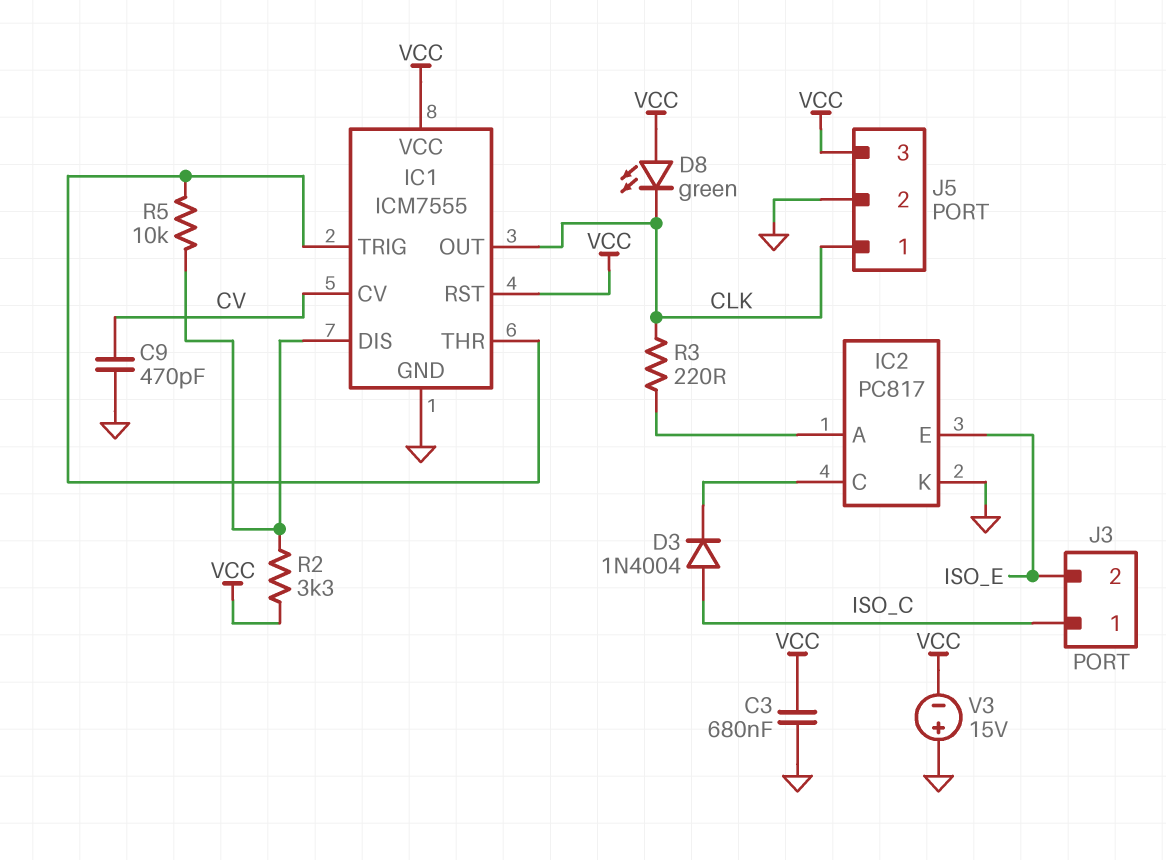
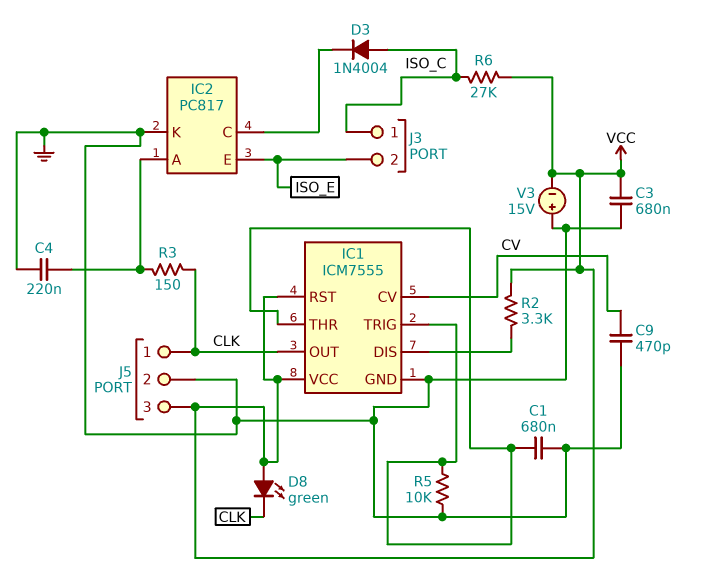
C1: none -> 680nF (GND, IC1/THR)
C4: none -> 220nF (GND, IC2/A)
R3: 220 (CLK, IC2/A) -> 150 (CLK, IC2/A)
R5: 10k (IC1/DIS, IC1/THR) -> 10k (GND, IC1/THR)
R6: none -> 27k (ISO_C, VCC)

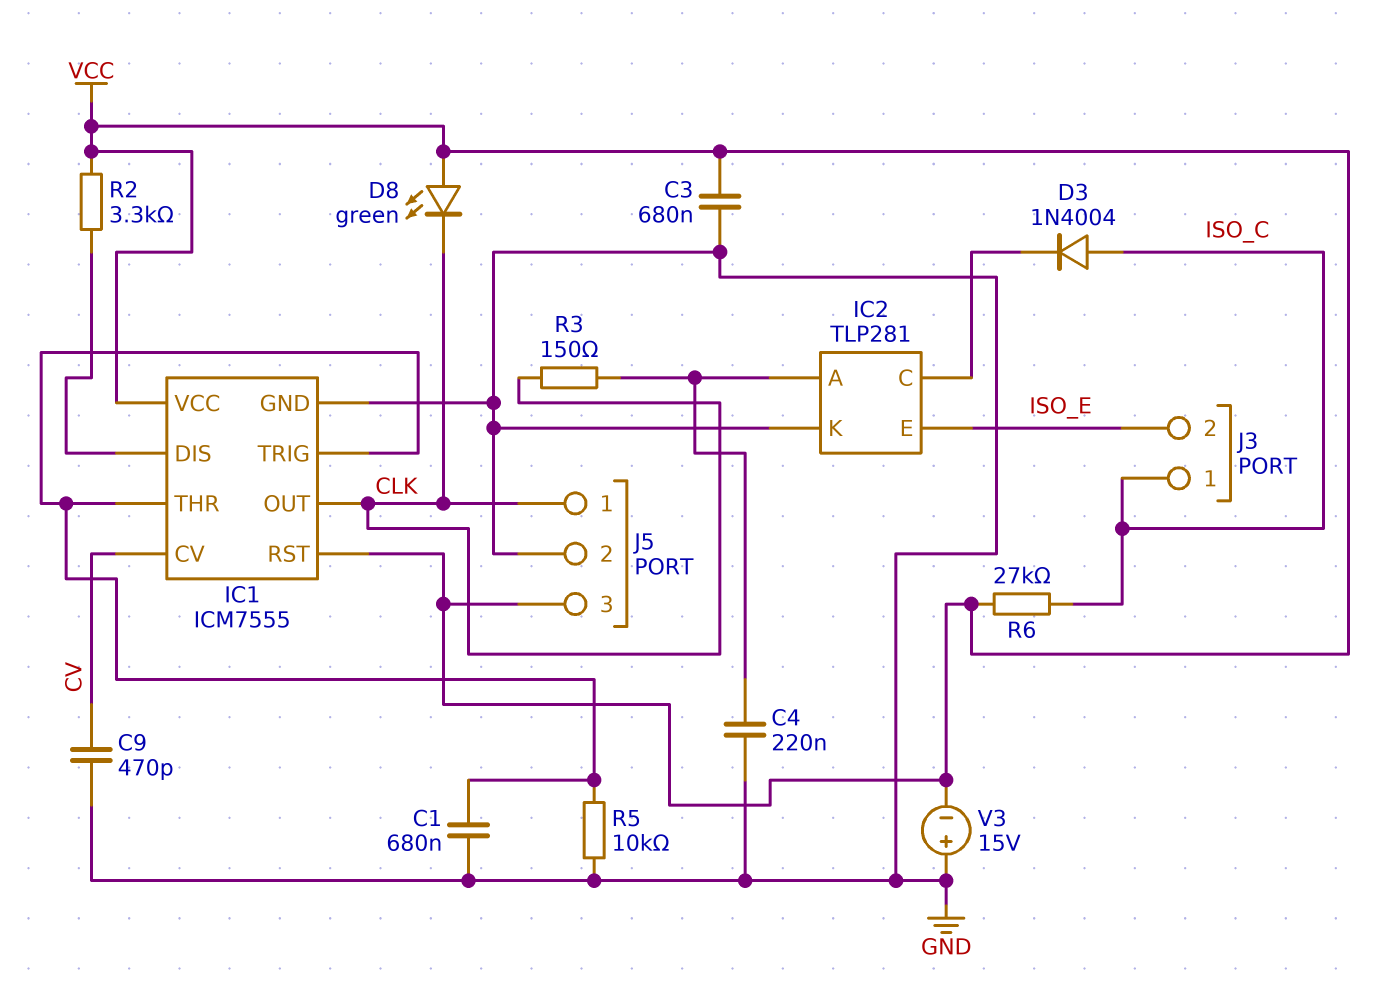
IC2: PC817 -> TLP281

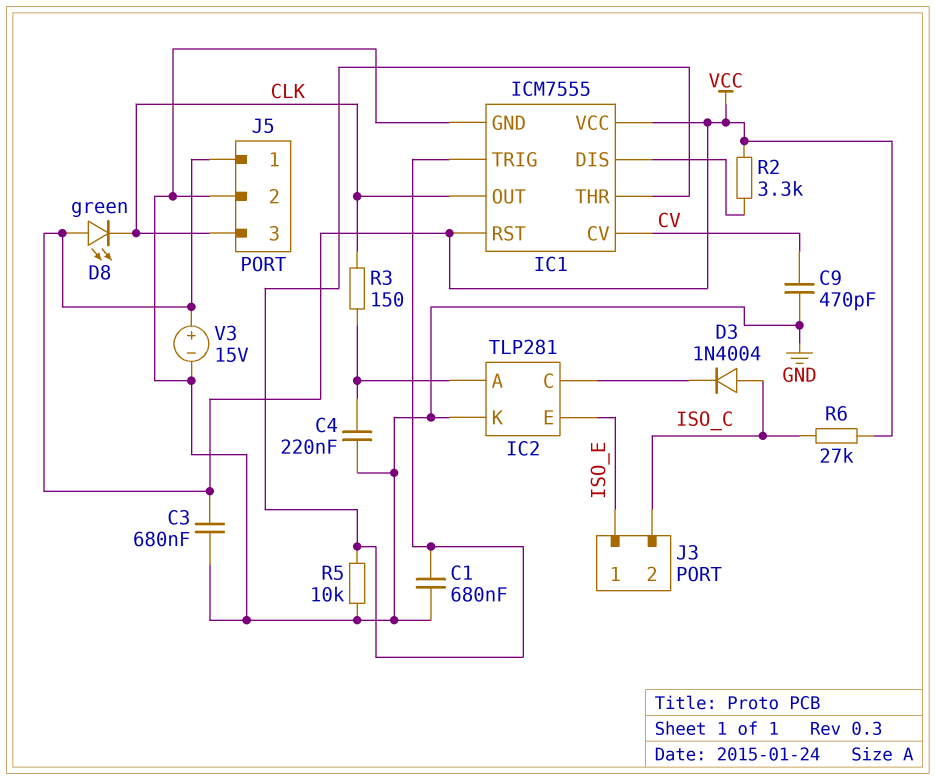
J3 pin 1: ISO_C -> ISO_E
J3 pin 2: ISO_E -> ISO_C
J5 pin 1: CLK -> VCC
J5 pin 3: VCC -> CLK
V3: 15V (plus GND, minus VCC) -> 15V (plus VCC, minus GND)

